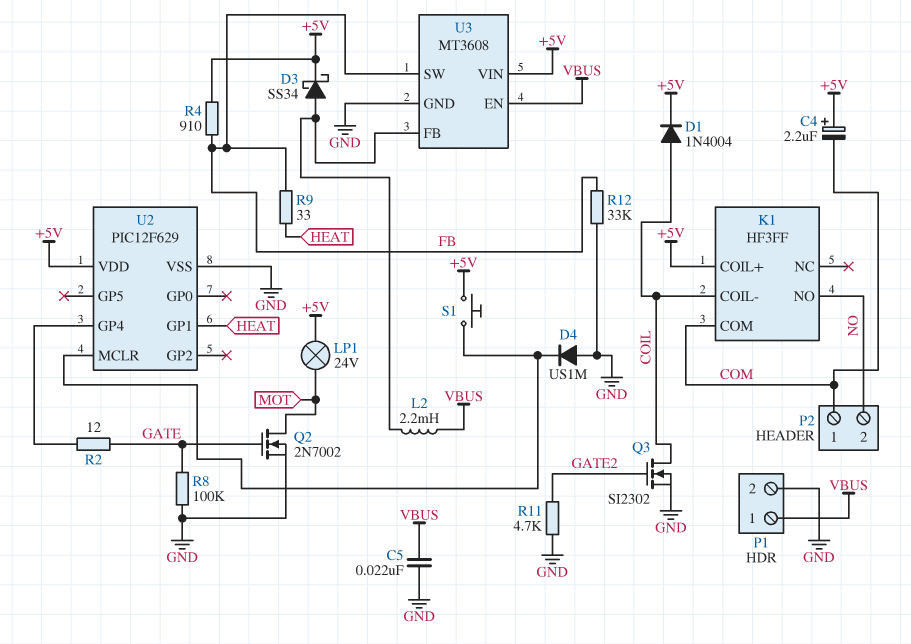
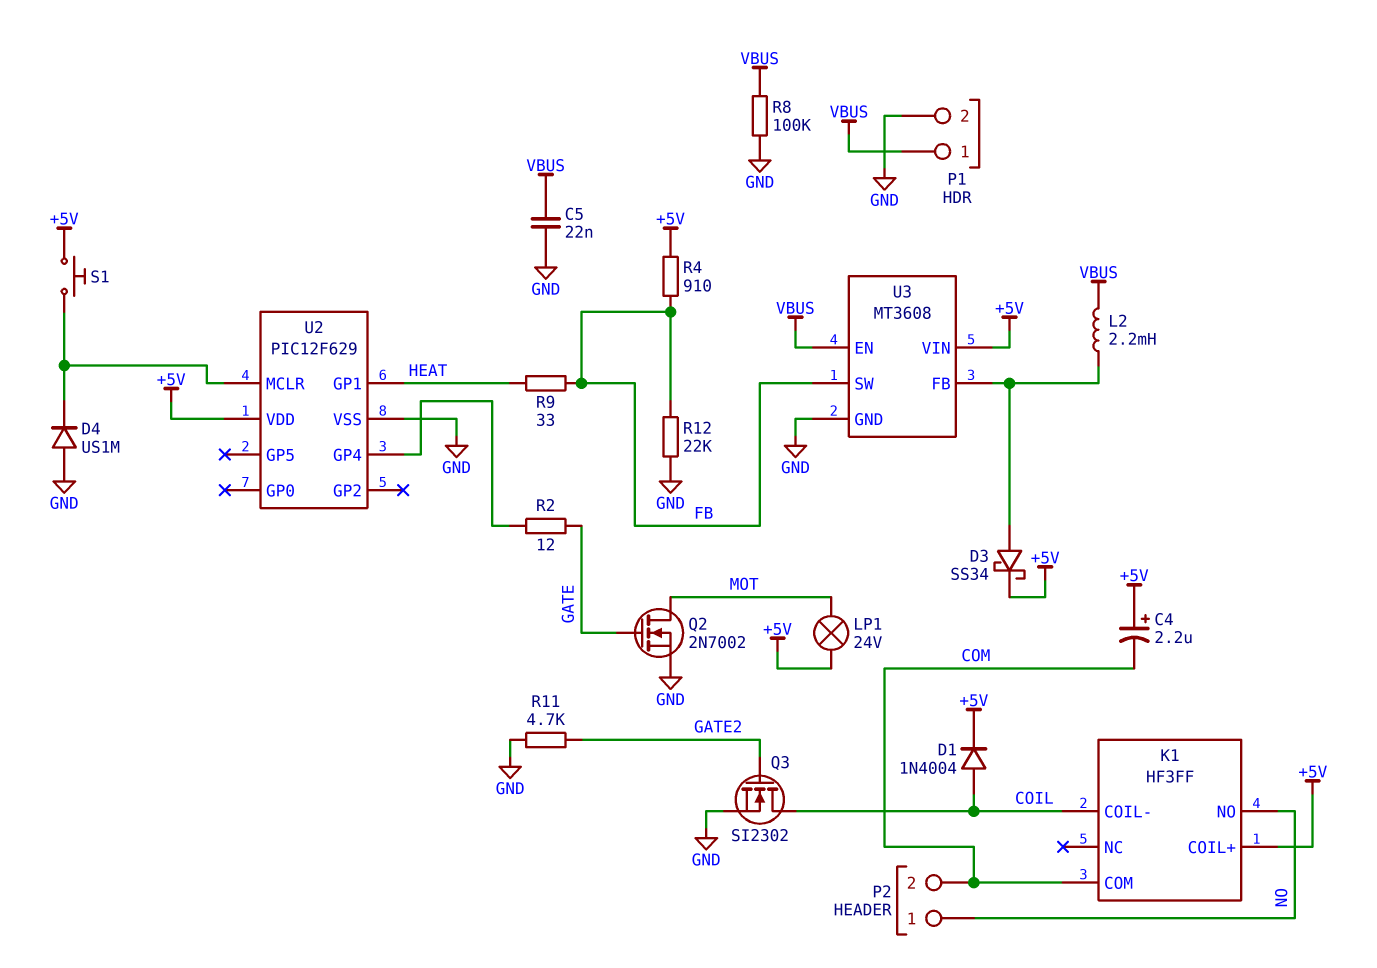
P2 pin 1: COM -> NO
P2 pin 2: NO -> COM
R8: 100k (GATE, GND) -> 100k (GND, VBUS)
R12: 33k (FB, GND) -> 22k (FB, GND)

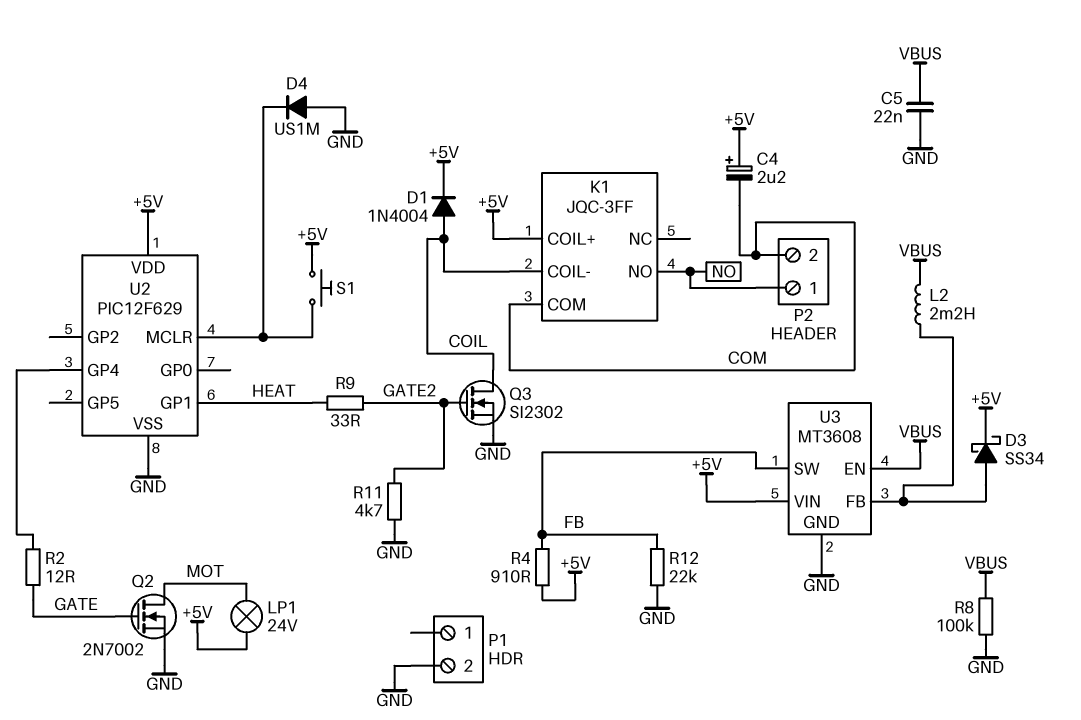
K1: HF3FF -> JQC-3FF
P1 pin 1: VBUS -> none
R9: 33 (FB, HEAT) -> 33 (GATE2, HEAT)

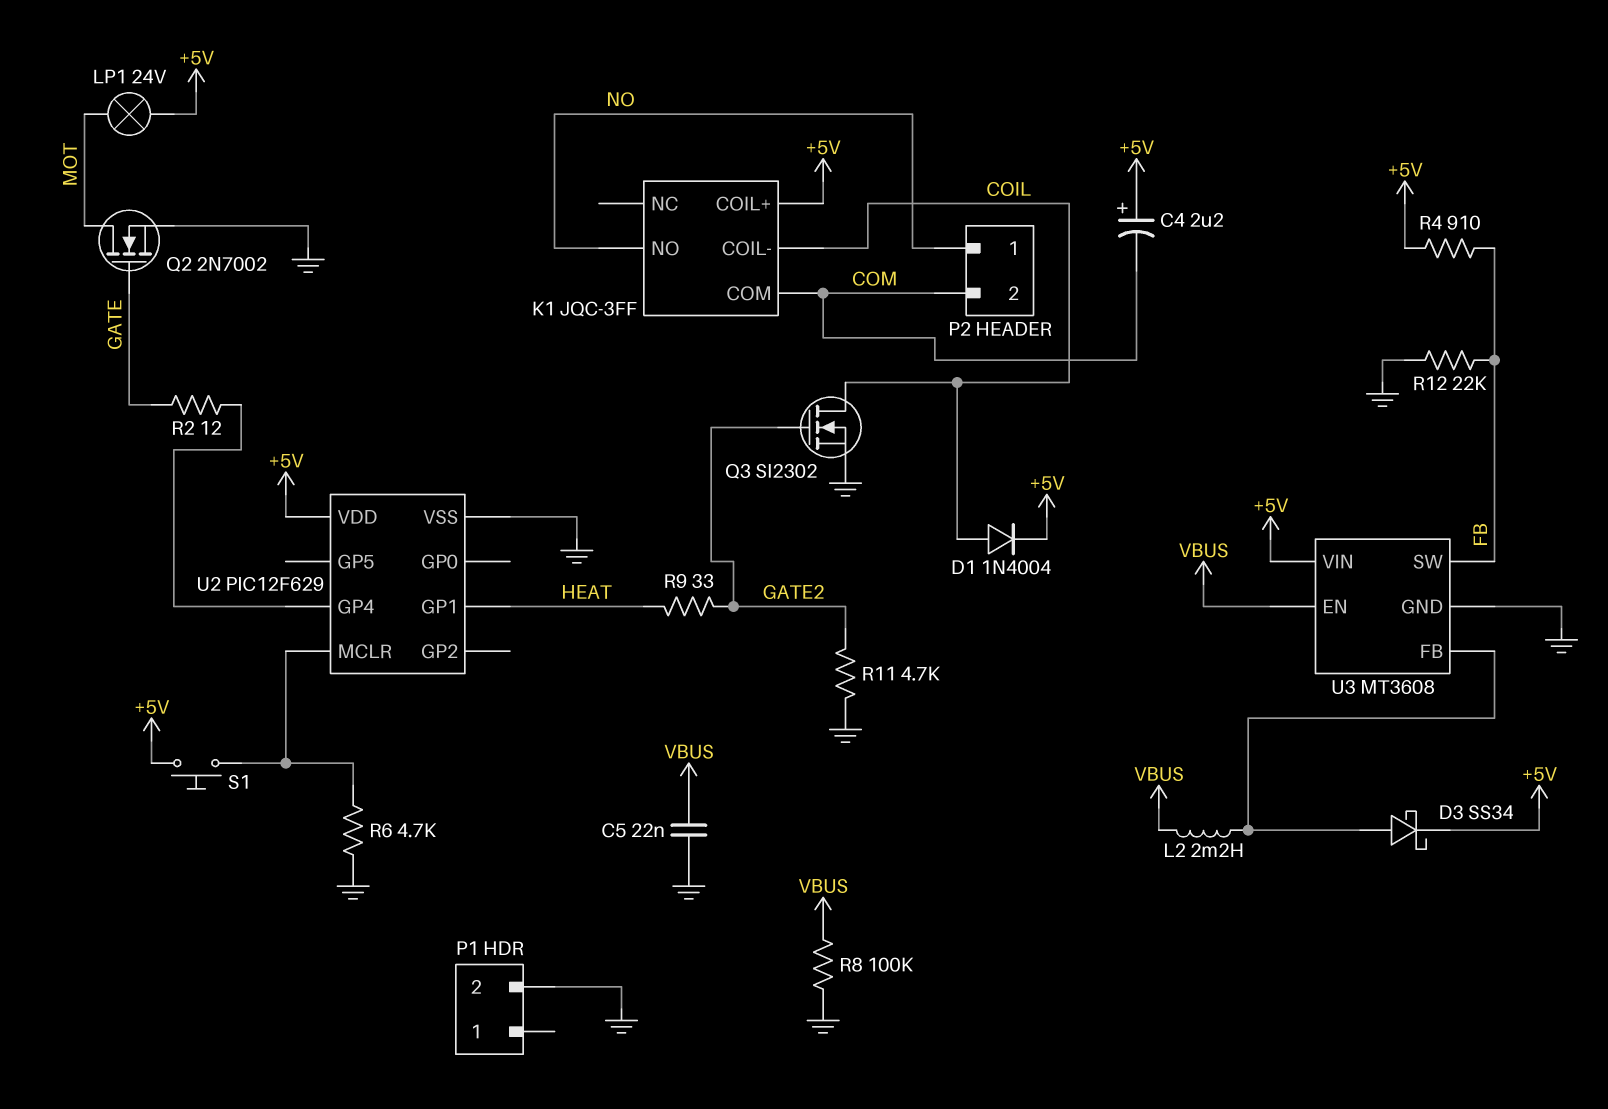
D4: diode US1M (A GND, K U2/MCLR) -> none
R6: none -> 4.7k (GND, U2/MCLR)

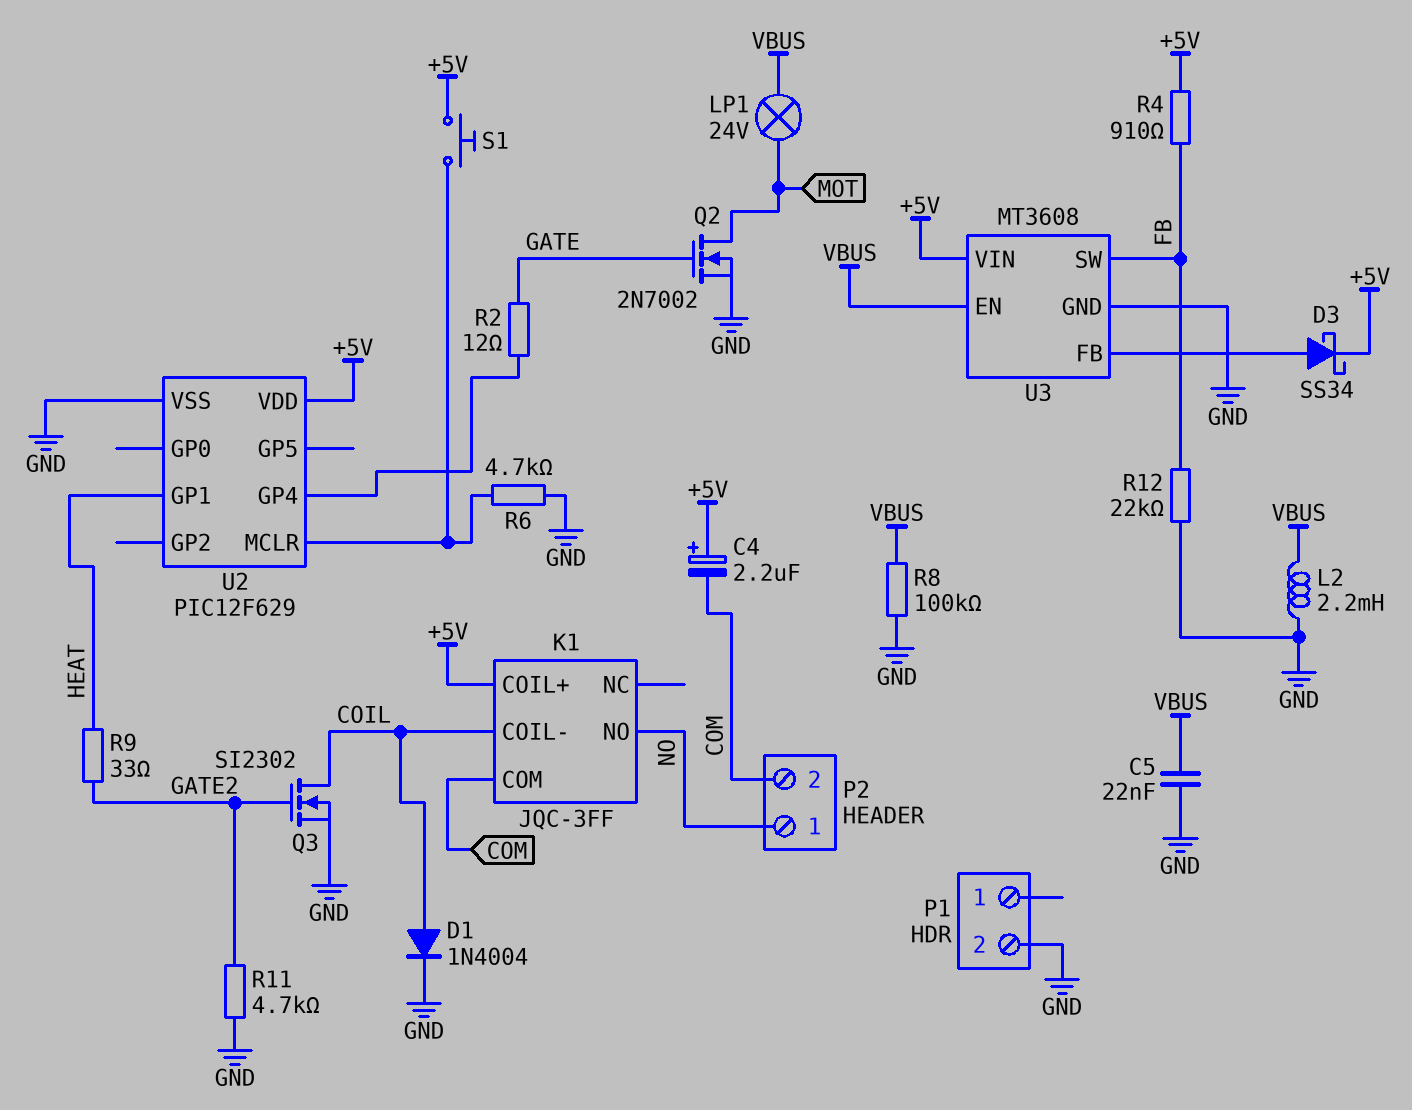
D1: diode 1N4004 (A COIL, K +5V) -> diode 1N4004 (A COIL, K GND)
L2: 2.2mH (U3/FB, VBUS) -> 2.2mH (GND, VBUS)
LP1: lamp 24V (+5V, MOT) -> lamp 24V (MOT, VBUS)

